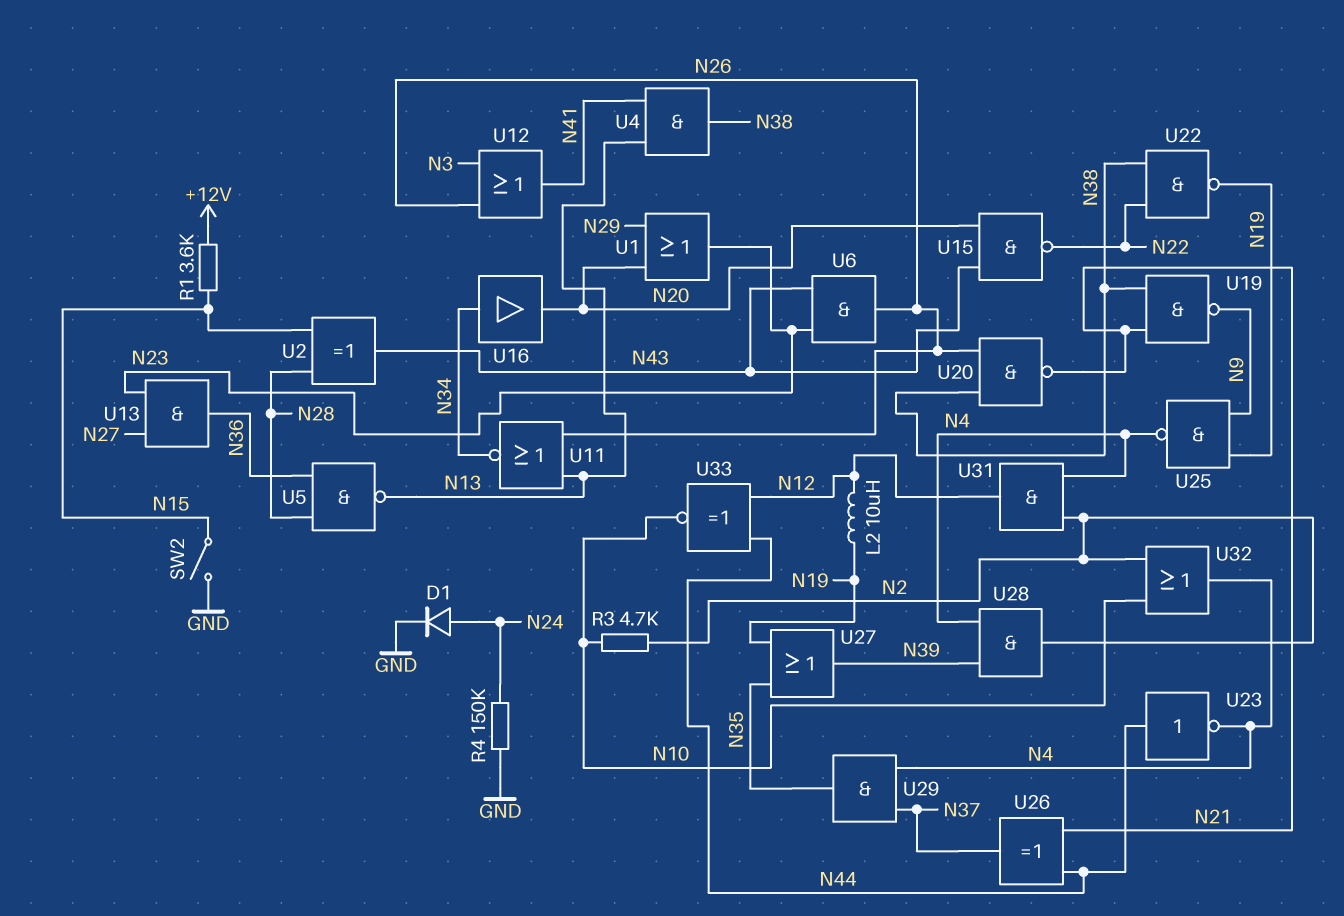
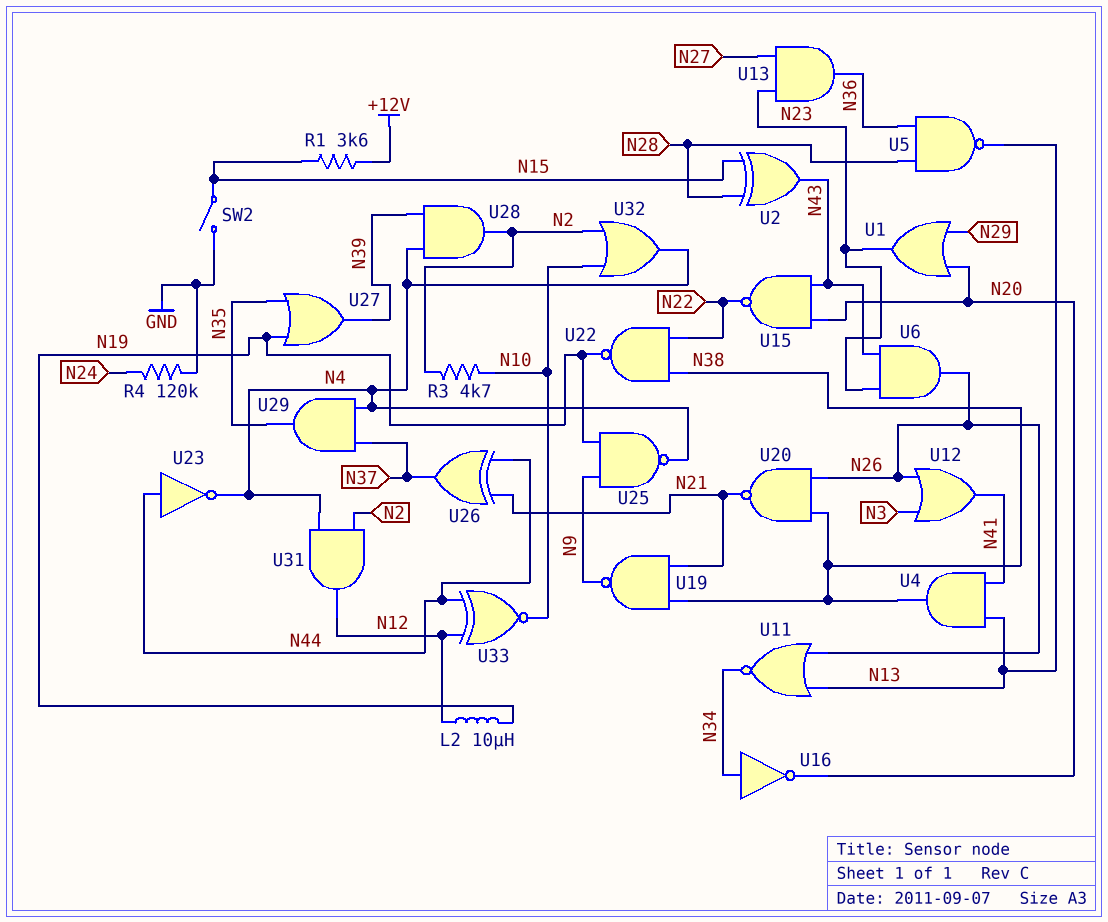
D1: diode (A N24, K GND) -> none
R4: 150k (GND, N24) -> 120k (GND, N24)
U16: buffer (in N34, out N20) -> NOT (in N34, out N20)

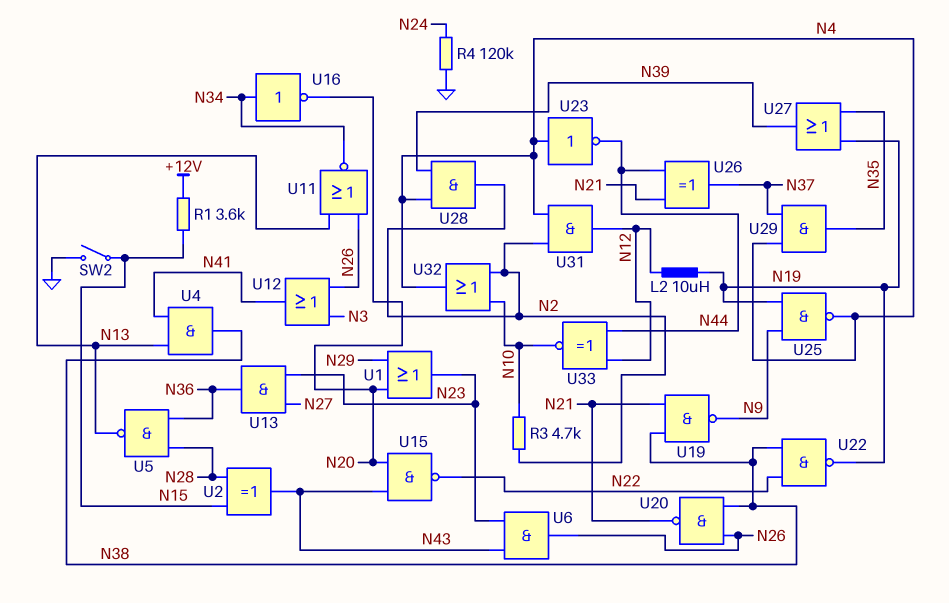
U23: NOT (in N44, out N4) -> NOT (in N4, out N44)

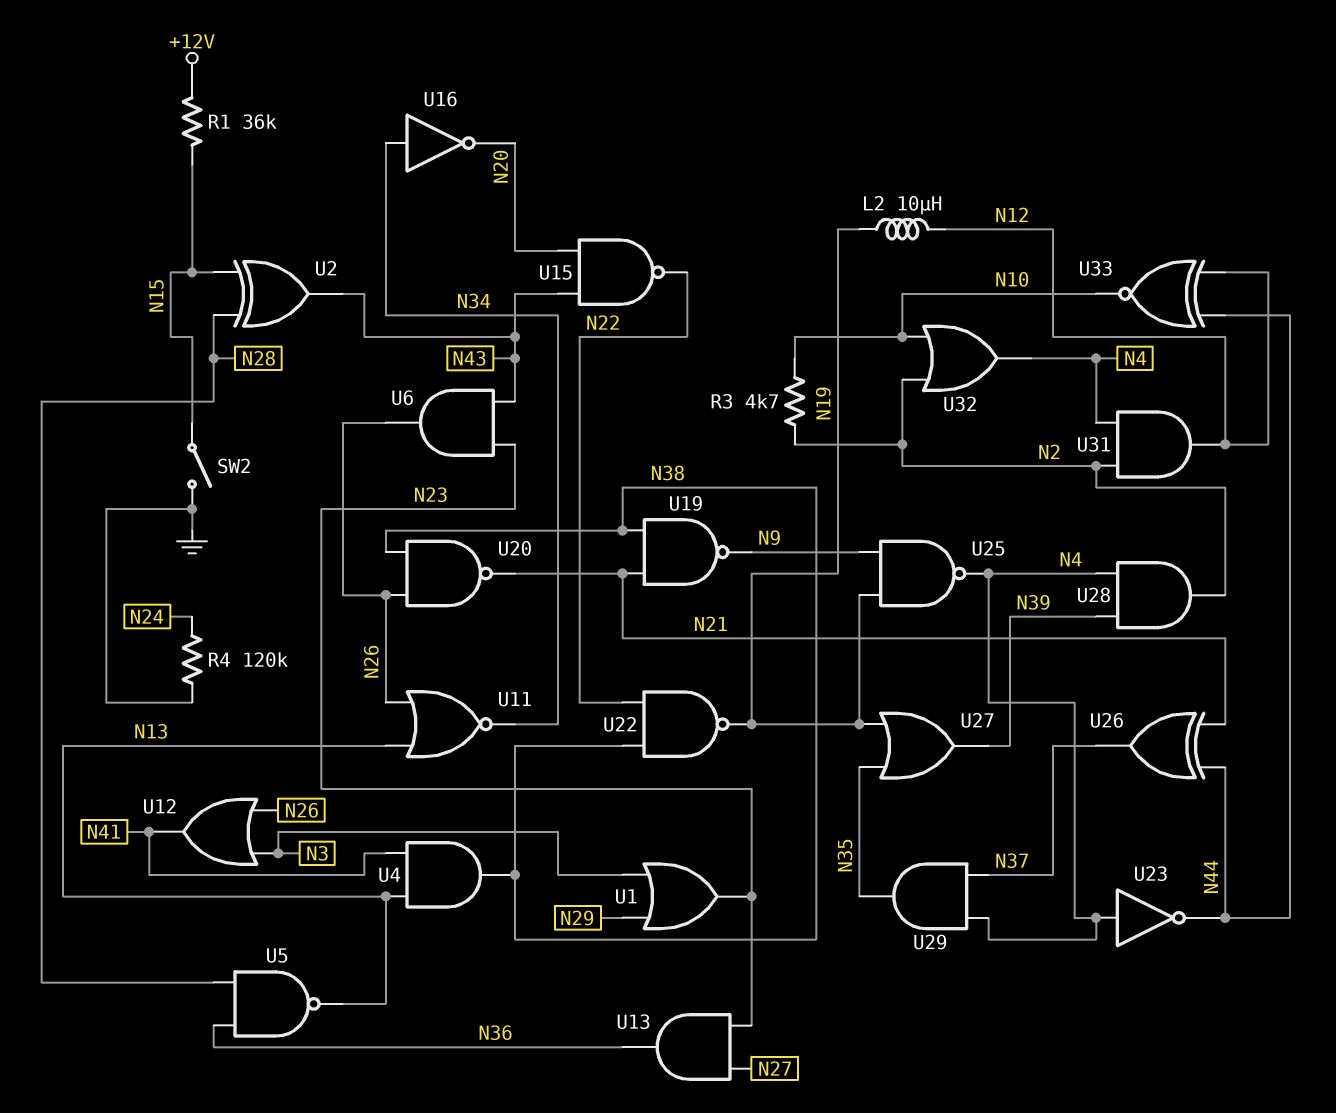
R1: 3.6k (+12V, N15) -> 36k (+12V, N15)
U1: OR (in N20, in N29, out N23) -> OR (in N3, in N29, out N23)

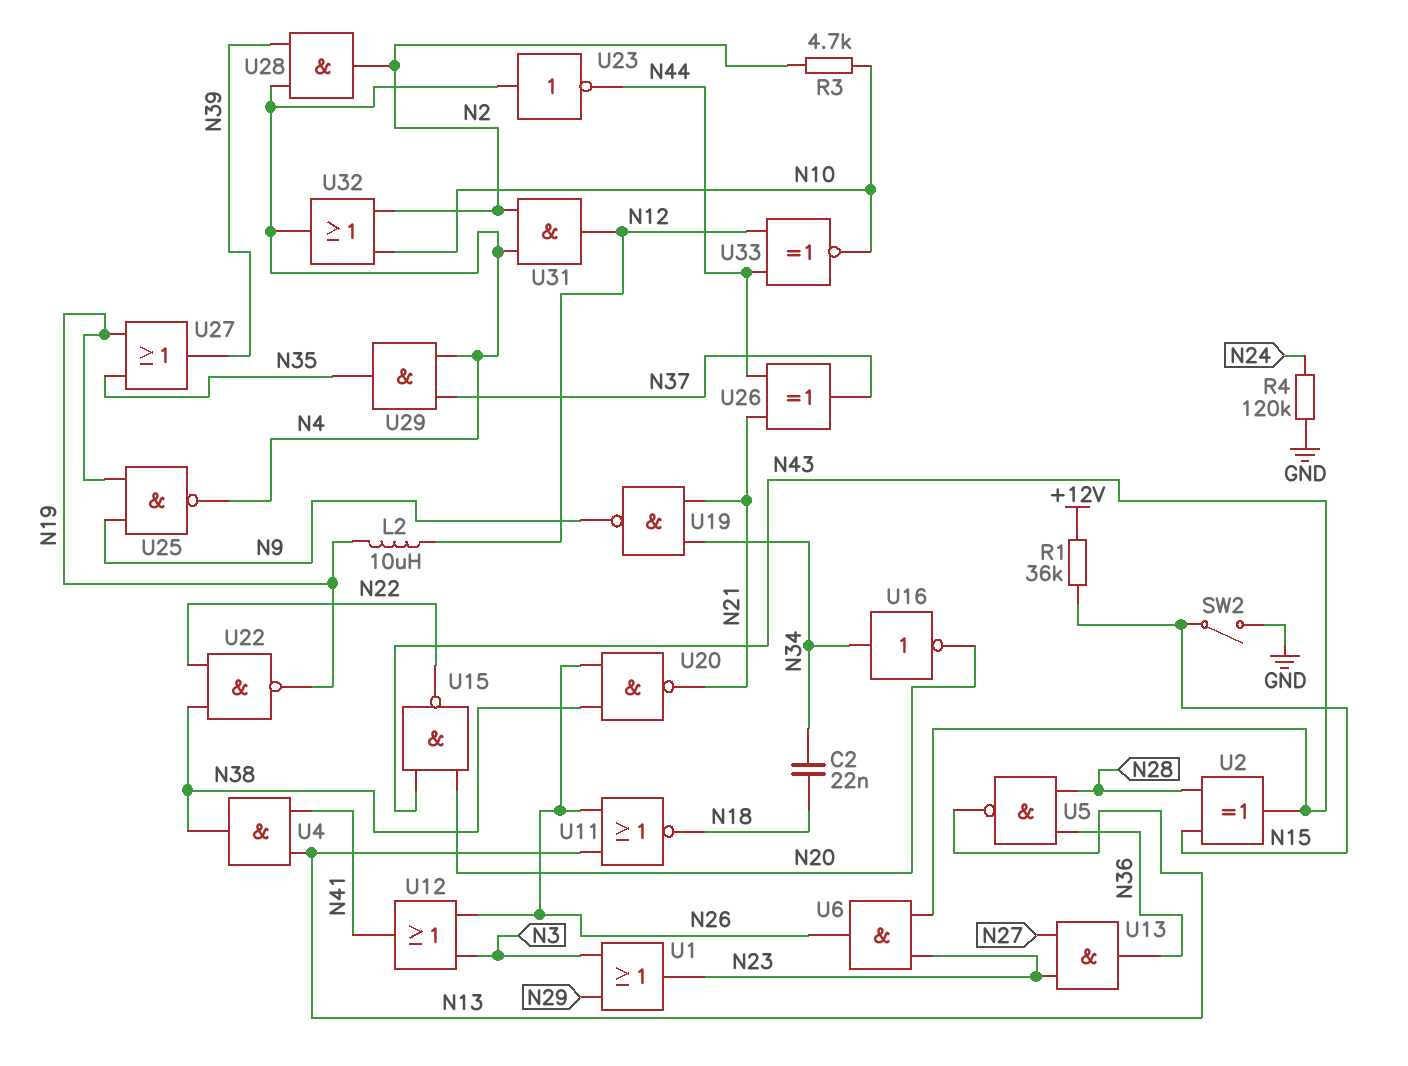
C2: none -> 22nF (N18, N34)
U11: NOR (in N13, in N26, out N34) -> NOR (in N13, in N26, out N18)
U19: NAND (in N21, in N38, out N9) -> NAND (in N21, in N34, out N9)

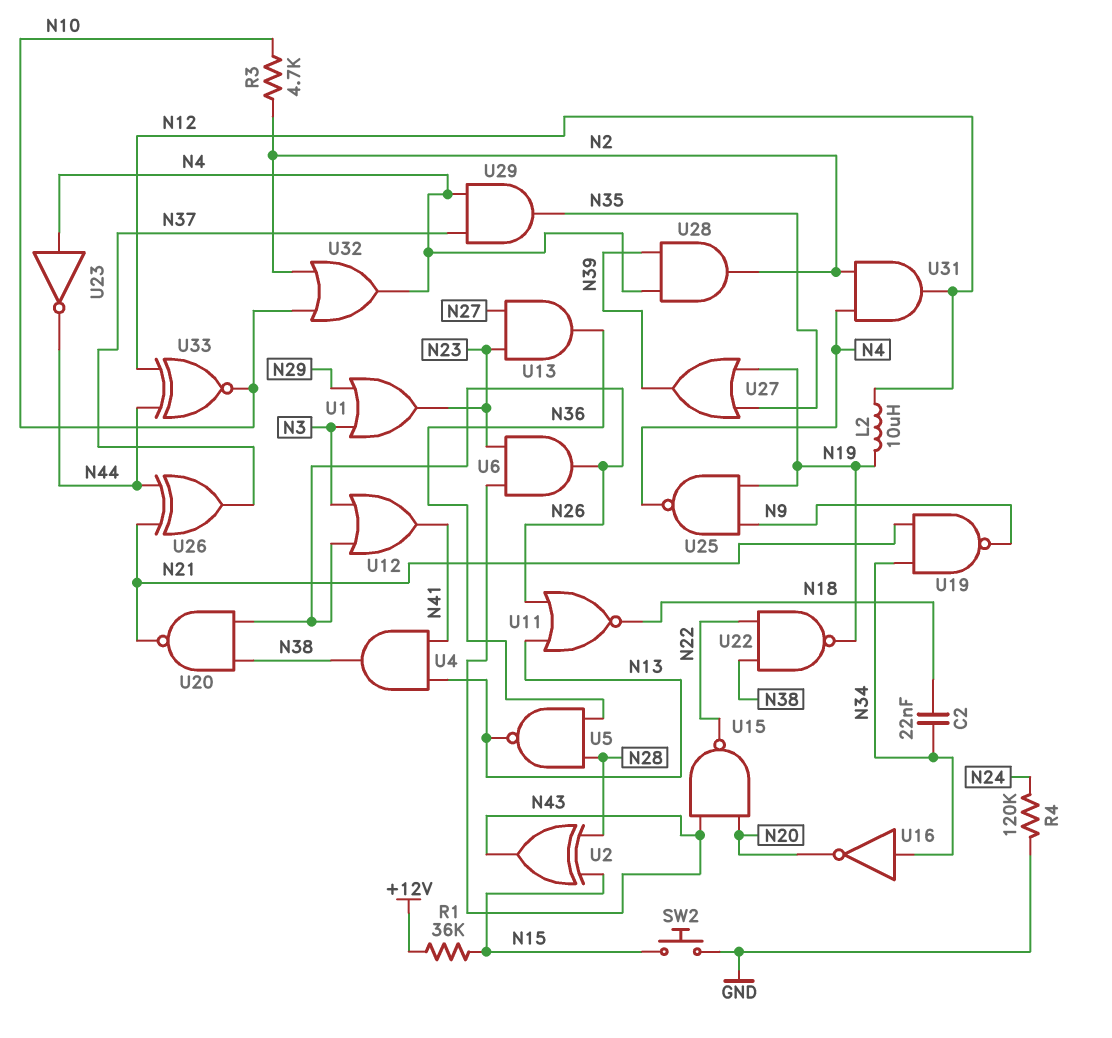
SW2: switch (GND, N15) -> button (GND, N15)

